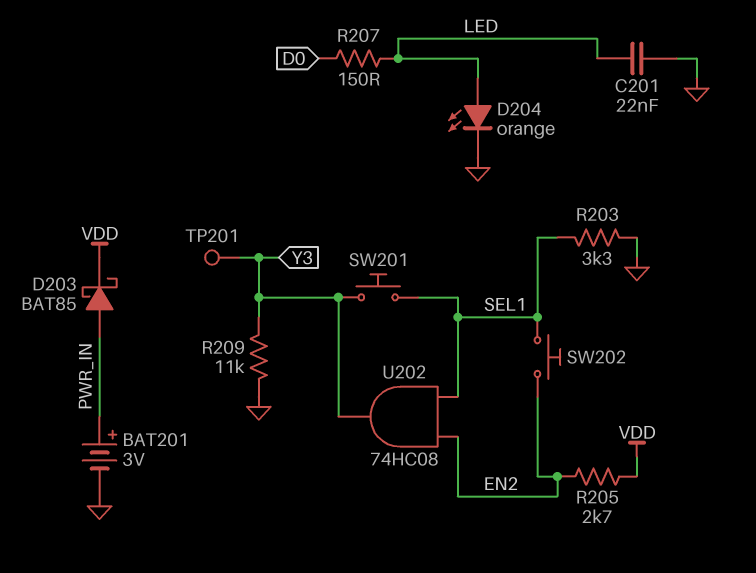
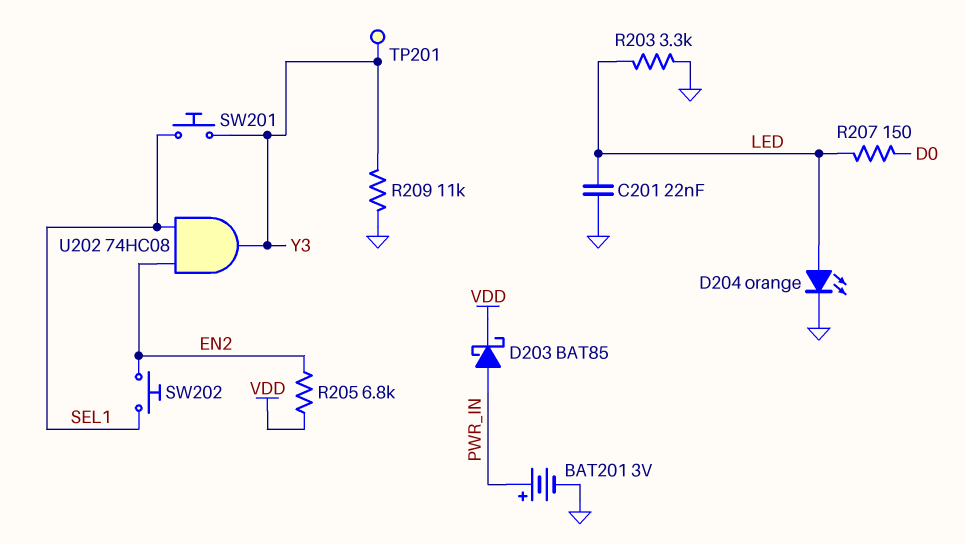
R203: 3.3k (GND, SEL1) -> 3.3k (GND, LED)
R205: 2.7k (EN2, VDD) -> 6.8k (EN2, VDD)

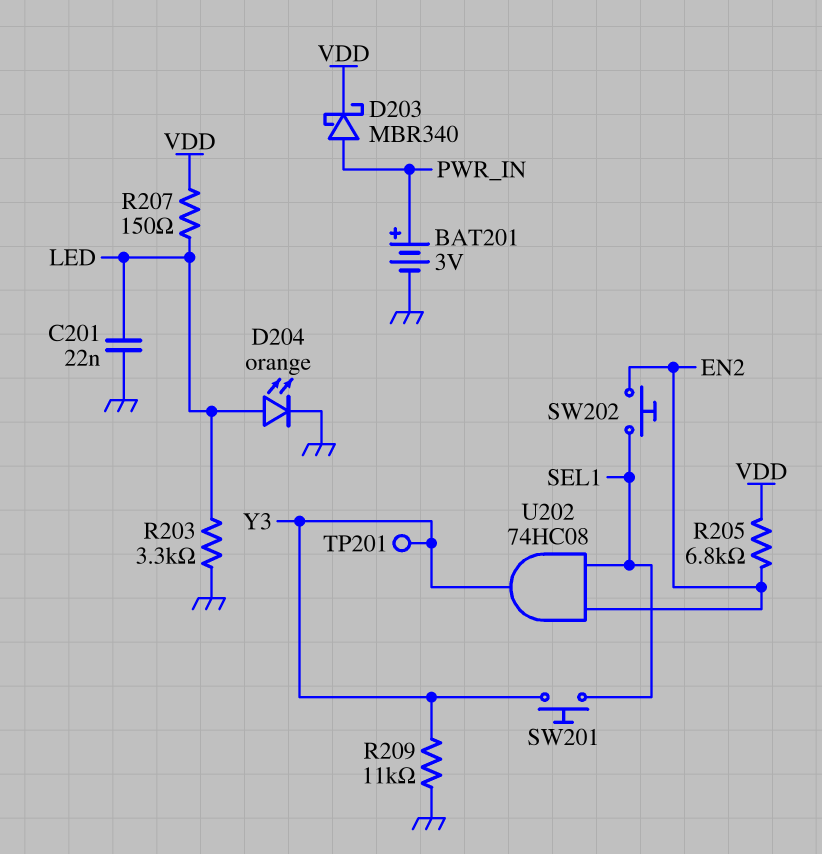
D203: schottky BAT85 (A PWR_IN, K VDD) -> schottky MBR340 (A PWR_IN, K VDD)
R207: 150 (D0, LED) -> 150 (LED, VDD)

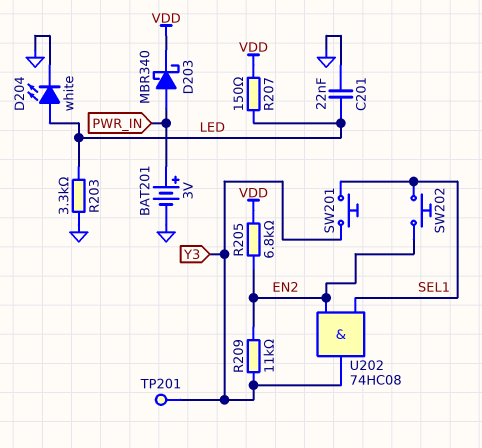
D204: LED orange (A LED, K GND) -> LED white (A LED, K GND)
R209: 11k (GND, Y3) -> 11k (EN2, Y3)

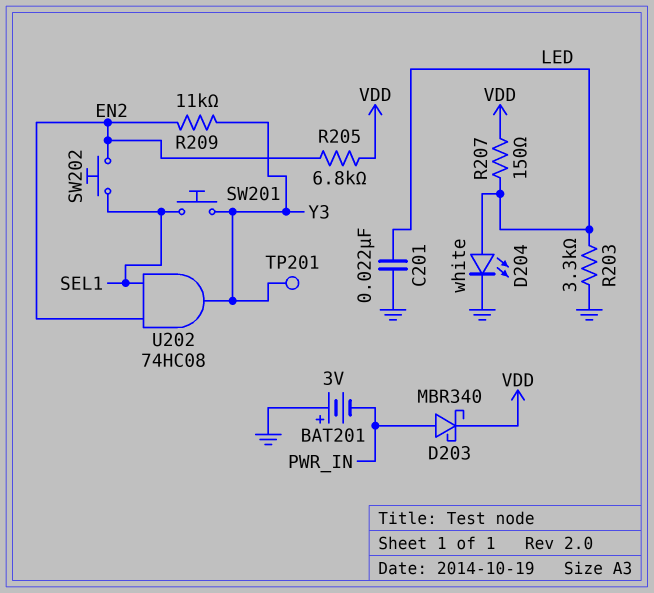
BAT201: 3V (plus PWR_IN, minus GND) -> 3V (plus GND, minus PWR_IN)

